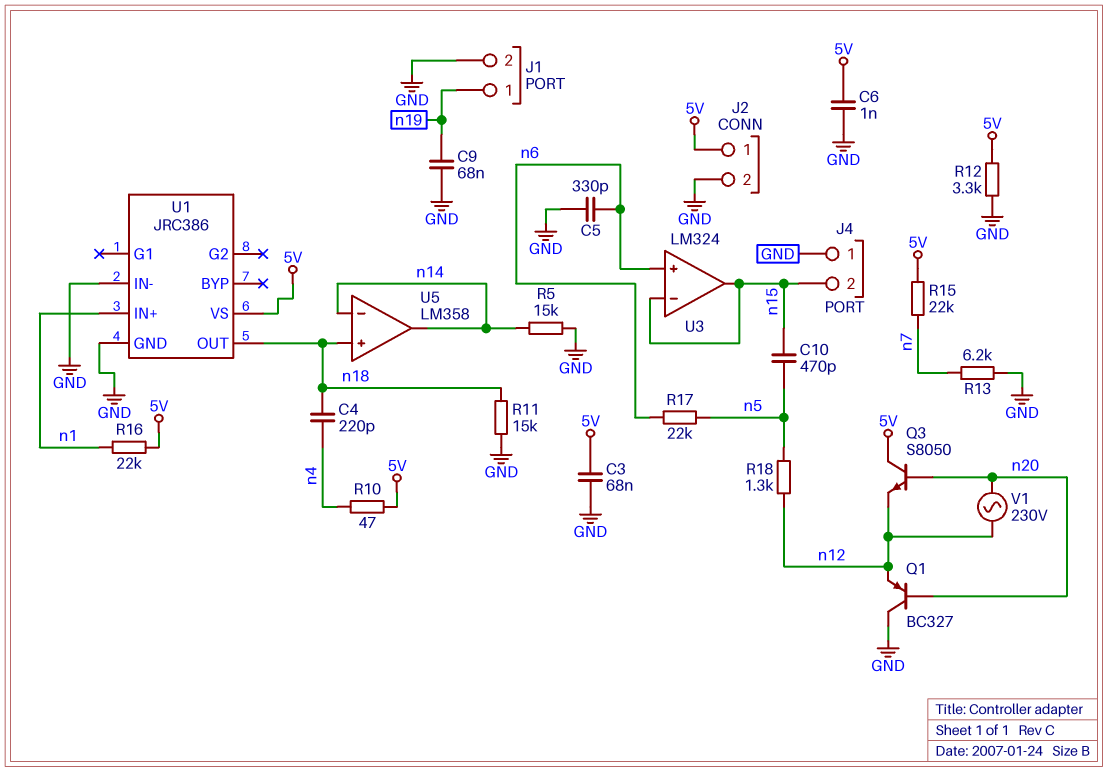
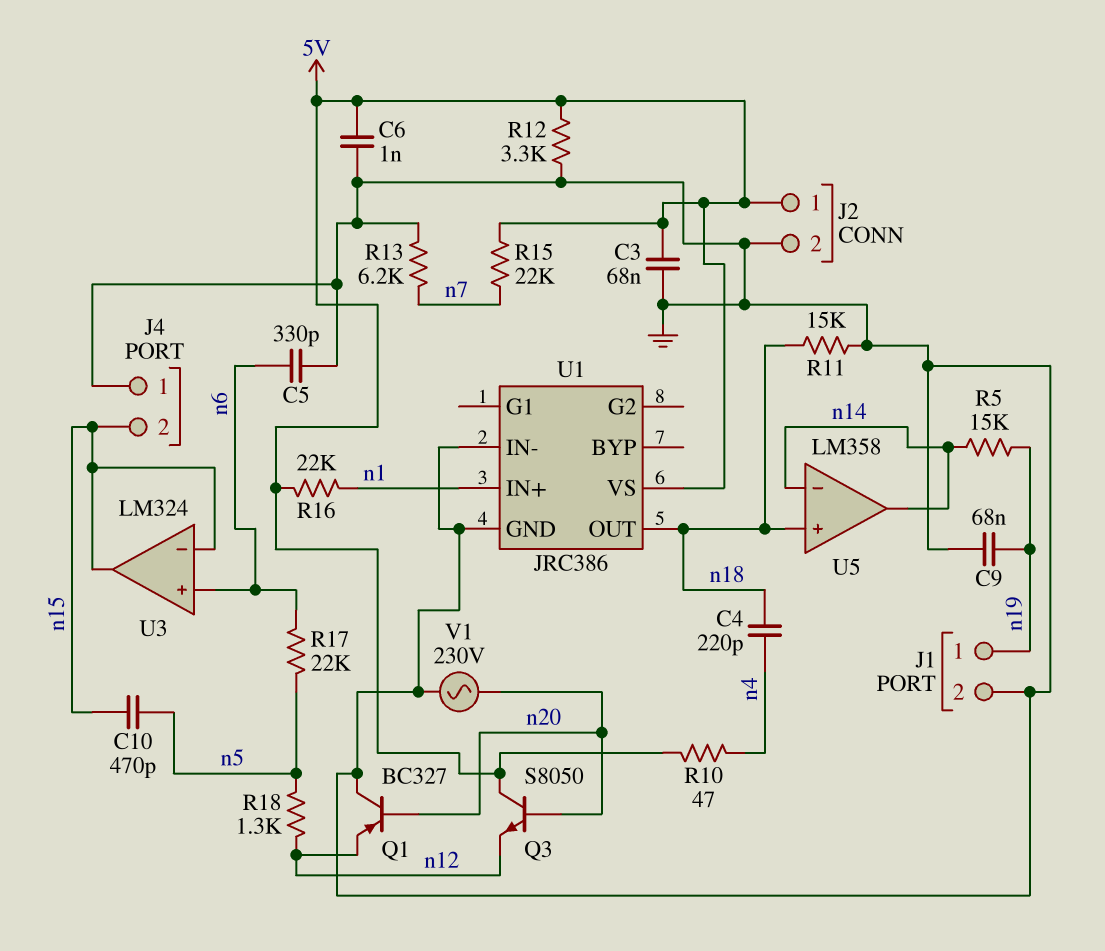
R5: 15k (GND, n14) -> 15k (n14, n19)
V1: AC 230V (n12, n20) -> AC 230V (GND, n20)

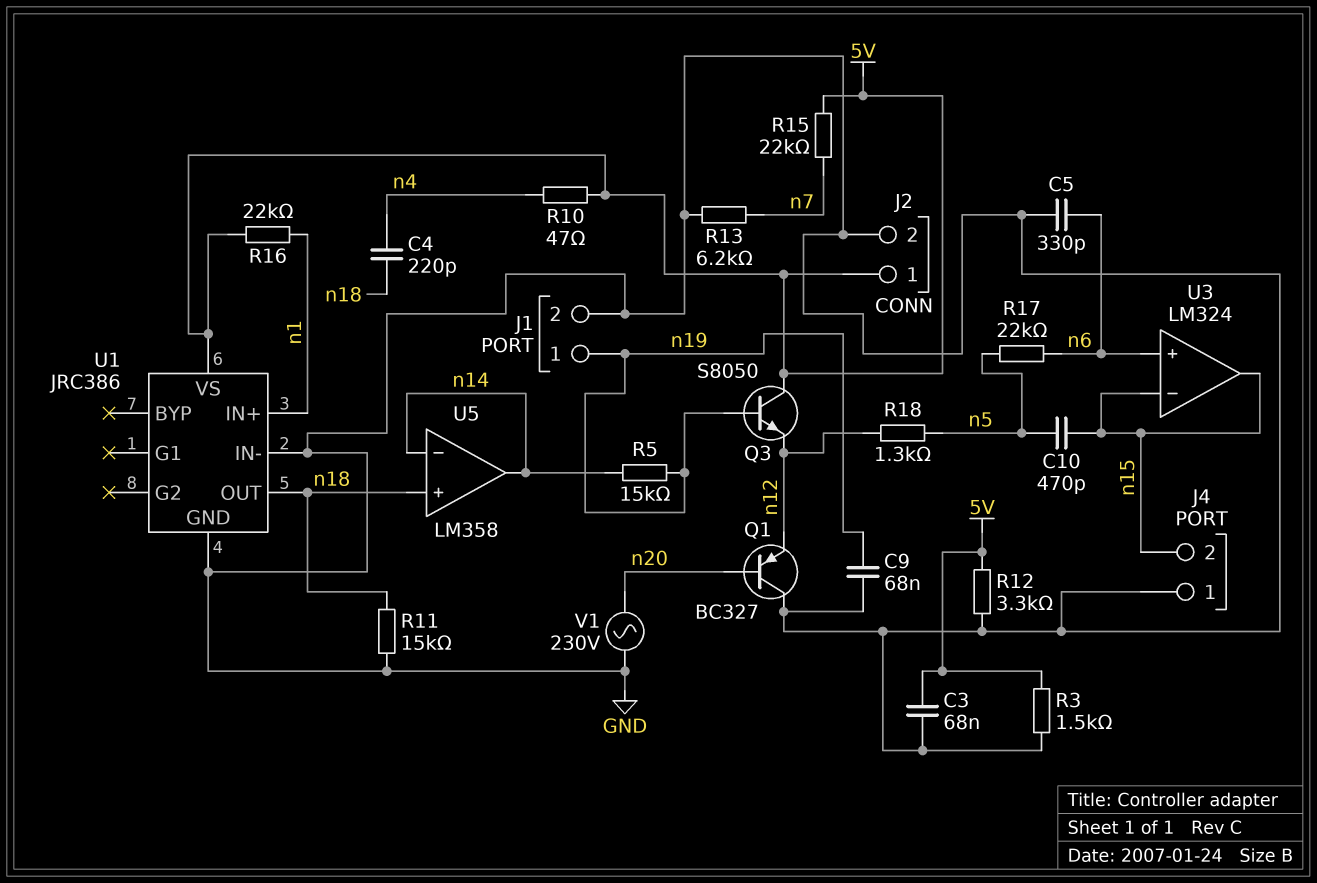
C6: 1nF (5V, GND) -> none
Q3: NPN S8050 (B n20, C 5V, E n12) -> NPN S8050 (B n19, C 5V, E n12)
R3: none -> 1.5k (5V, GND)

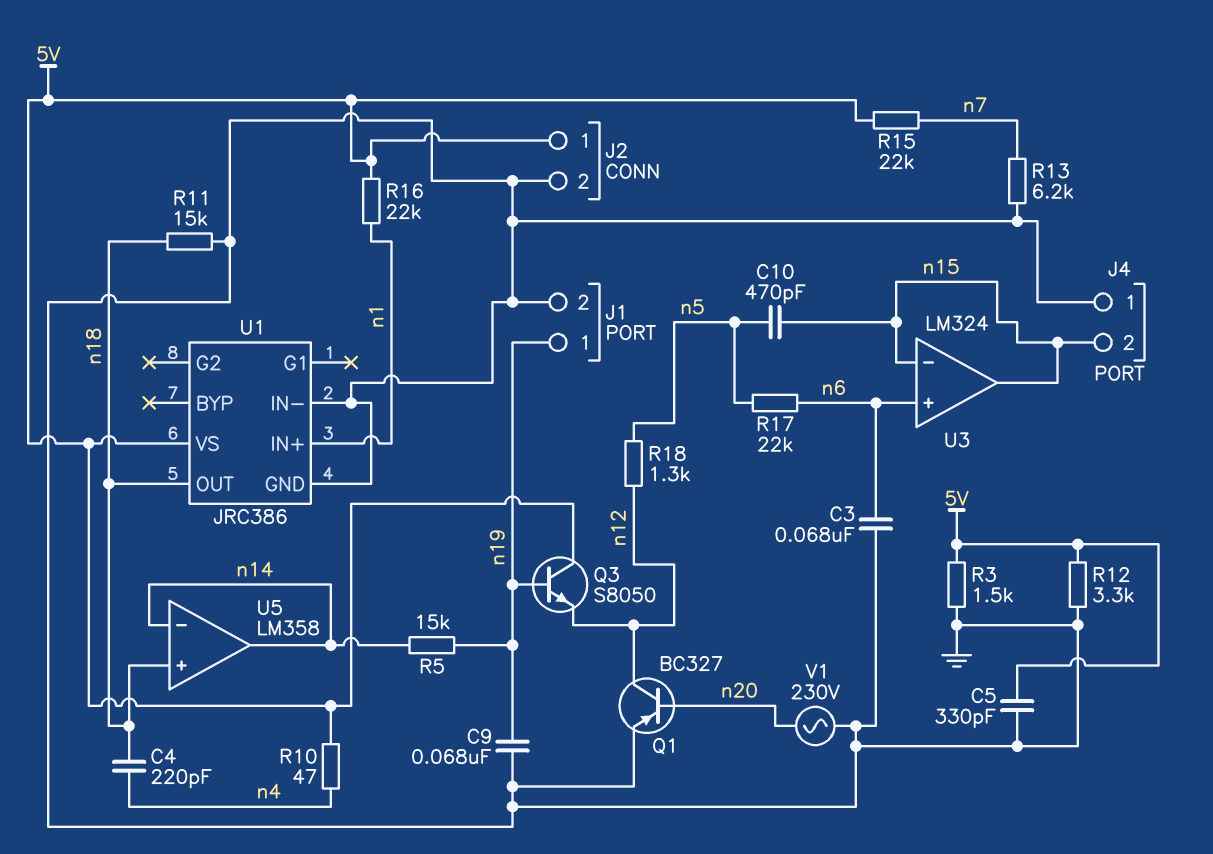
C3: 68nF (5V, GND) -> 68nF (GND, n6)
C5: 330pF (GND, n6) -> 330pF (5V, GND)
Q1: PNP BC327 (B n20, C GND, E n12) -> PNP BC327 (B n20, C n12, E GND)

